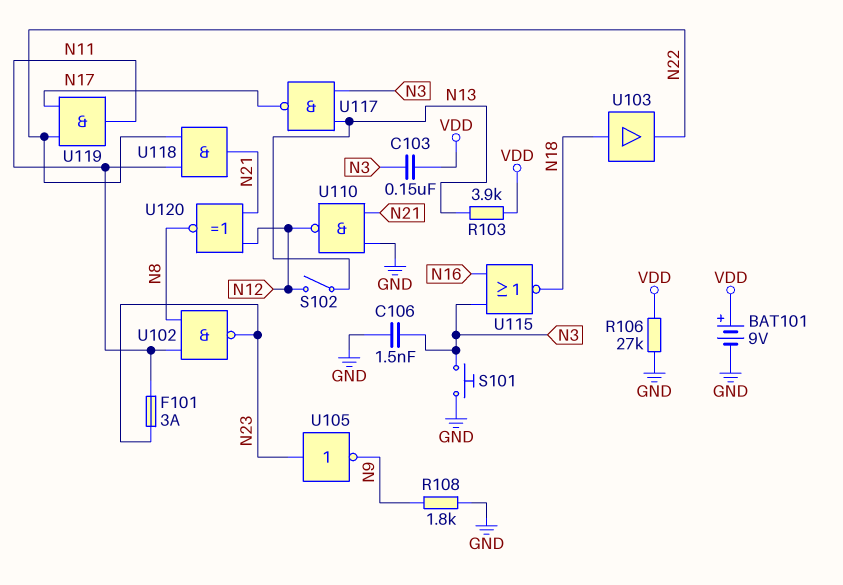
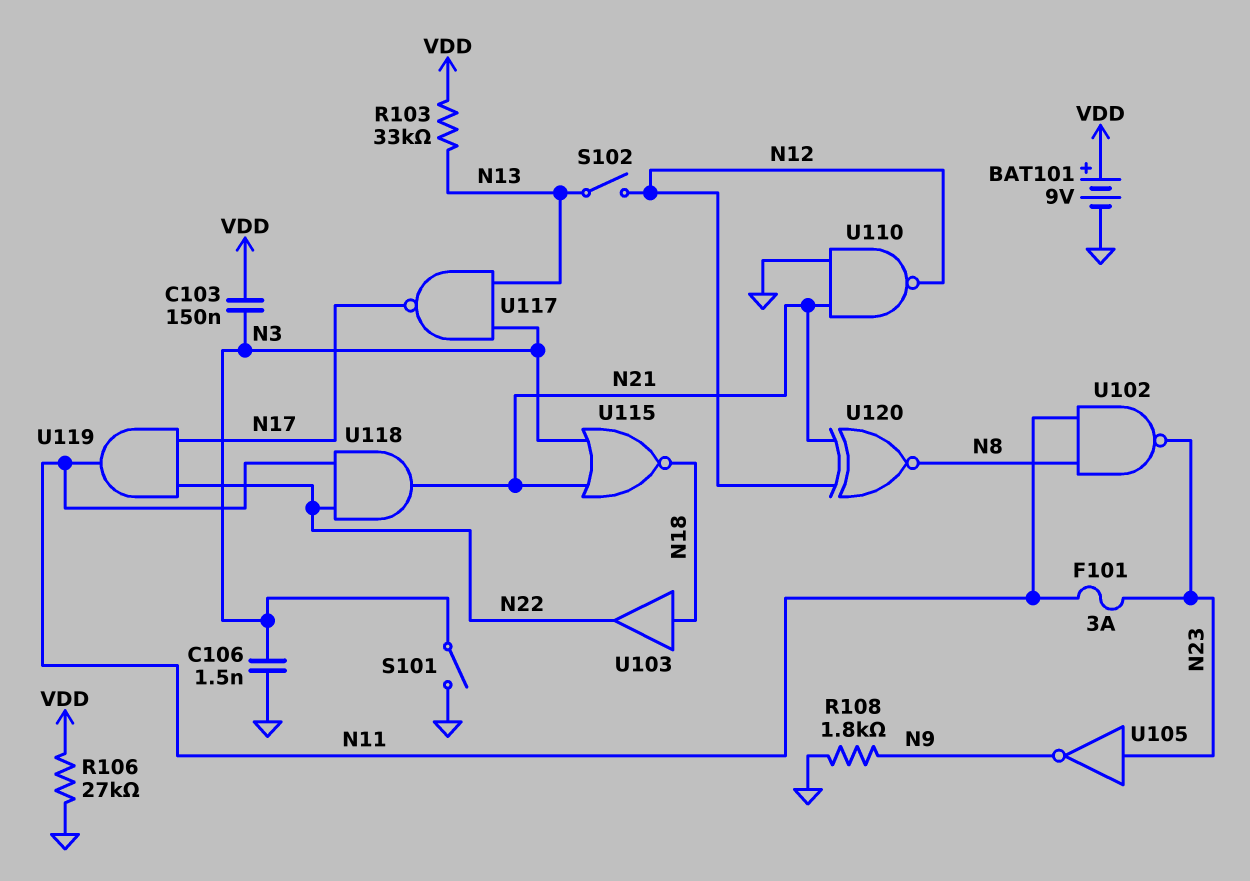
R103: 3.9k (N13, VDD) -> 33k (N13, VDD)
S101: button (GND, N3) -> switch (GND, N3)
U115: NOR (in N3, in N16, out N18) -> NOR (in N3, in N21, out N18)

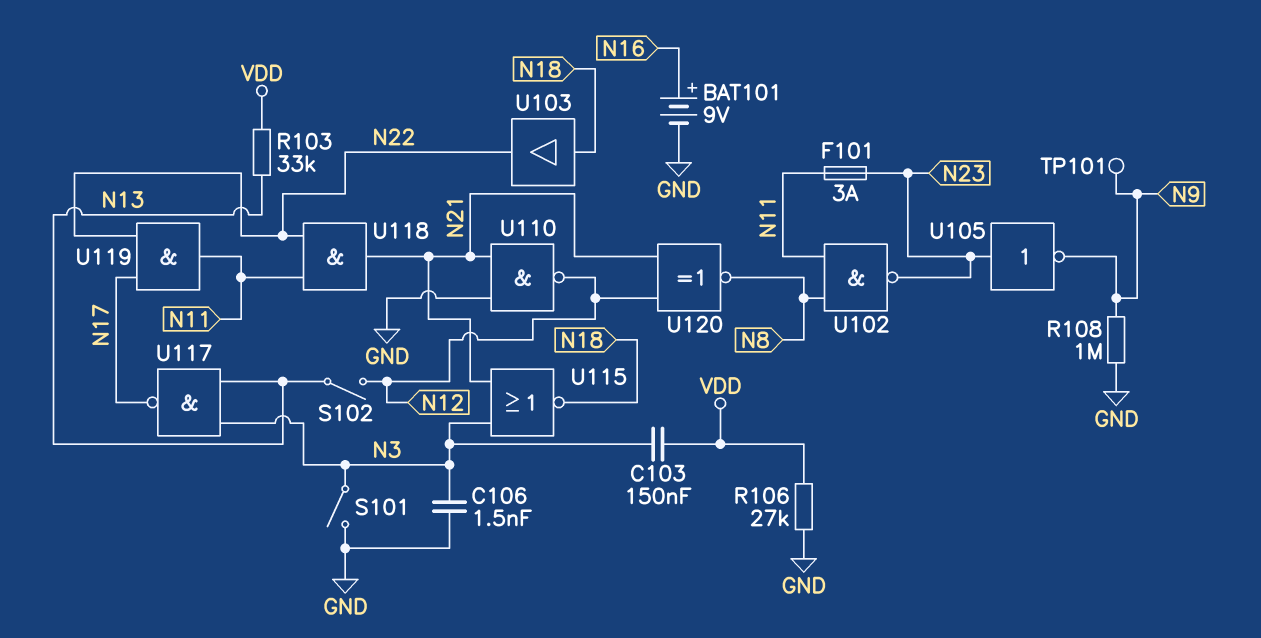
BAT101: 9V (plus VDD, minus GND) -> 9V (plus N16, minus GND)
R108: 1.8k (GND, N9) -> 1M (GND, N9)
TP101: none -> test point (N9)

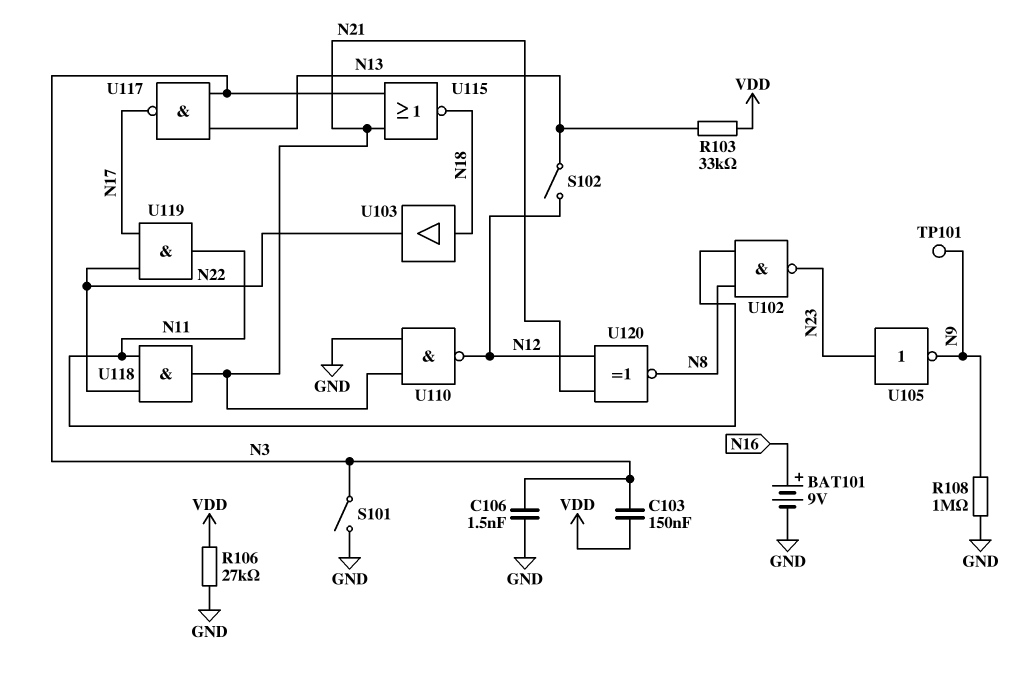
F101: 3A (N11, N23) -> none

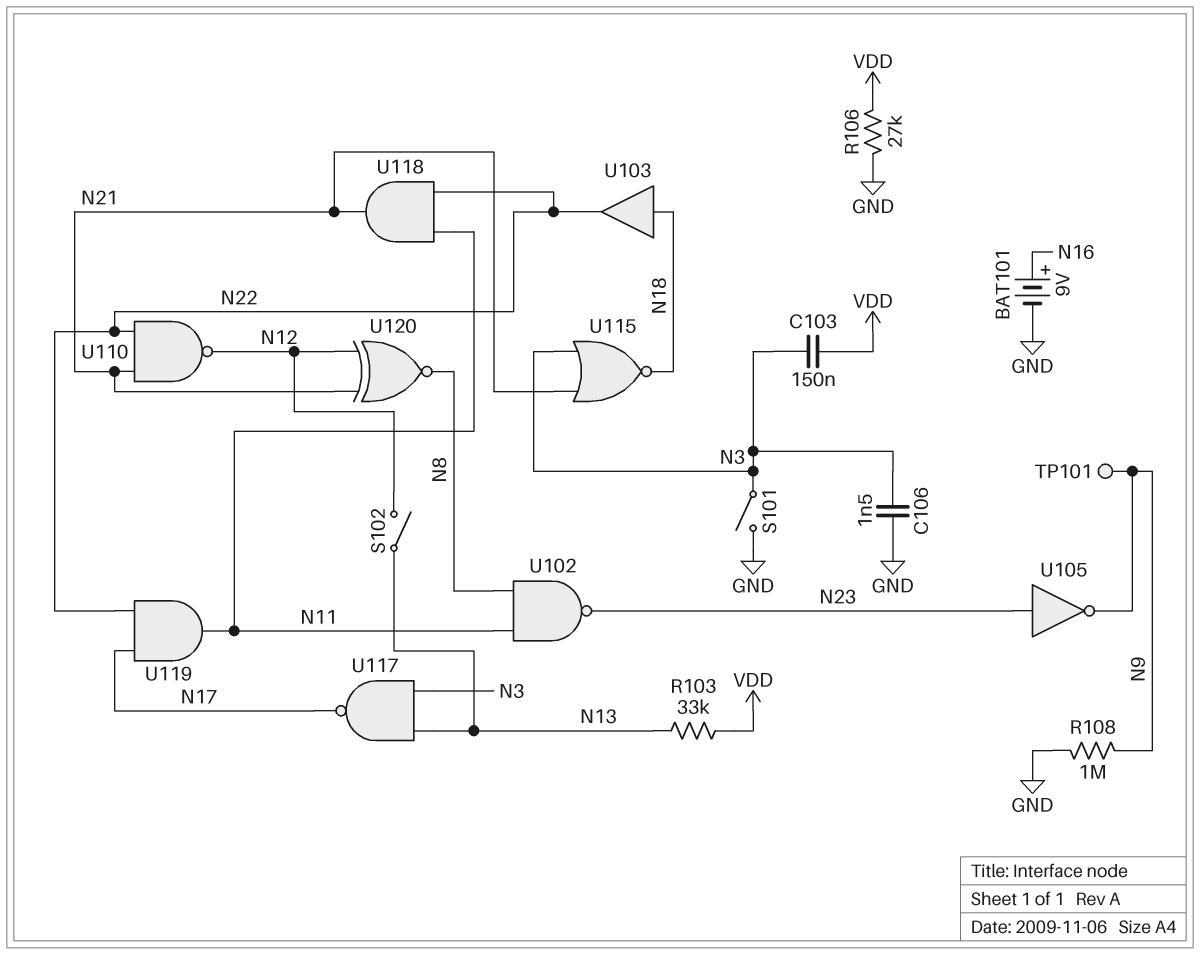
U110: NAND (in GND, in N21, out N12) -> NAND (in N21, in N22, out N12)

